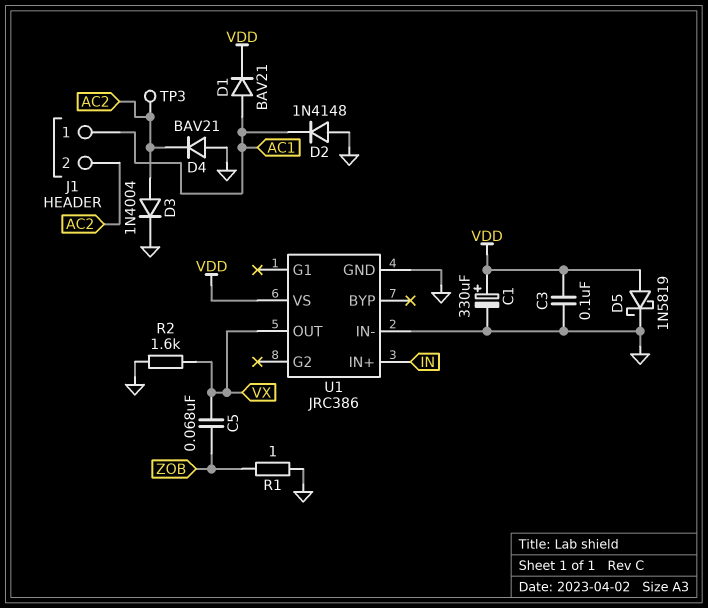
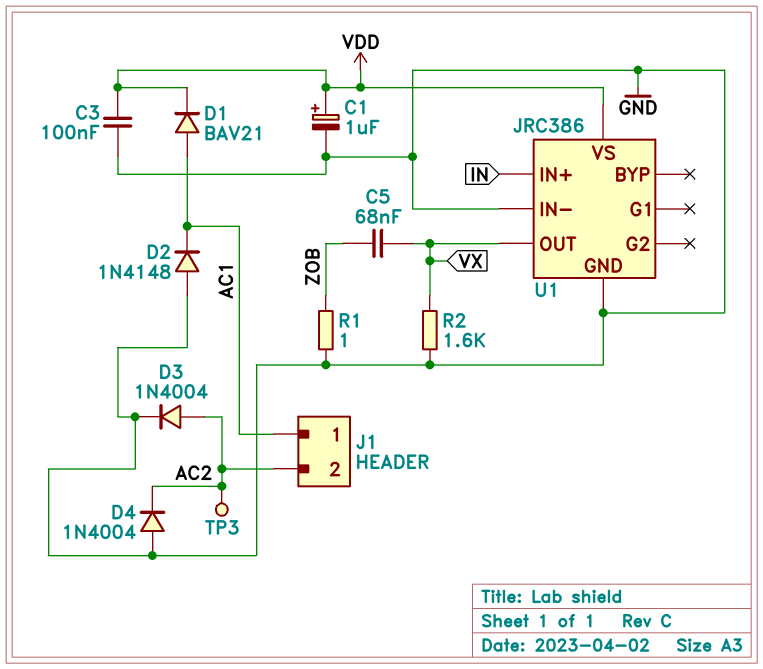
C1: 330uF (plus VDD, minus GND) -> 1uF (plus VDD, minus GND)
D4: diode BAV21 (A GND, K AC2) -> diode 1N4004 (A GND, K AC2)
D5: schottky 1N5819 (A VDD, K GND) -> none

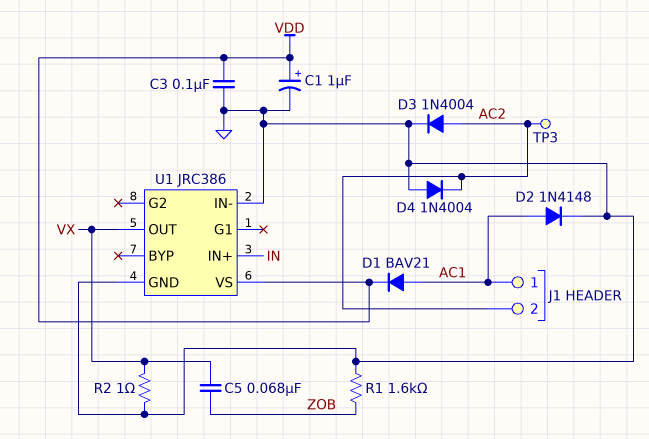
D2: diode 1N4148 (A GND, K AC1) -> diode 1N4148 (A AC1, K GND)
R1: 1 (GND, ZOB) -> 1.6k (GND, ZOB)
R2: 1.6k (GND, VX) -> 1 (GND, VX)

